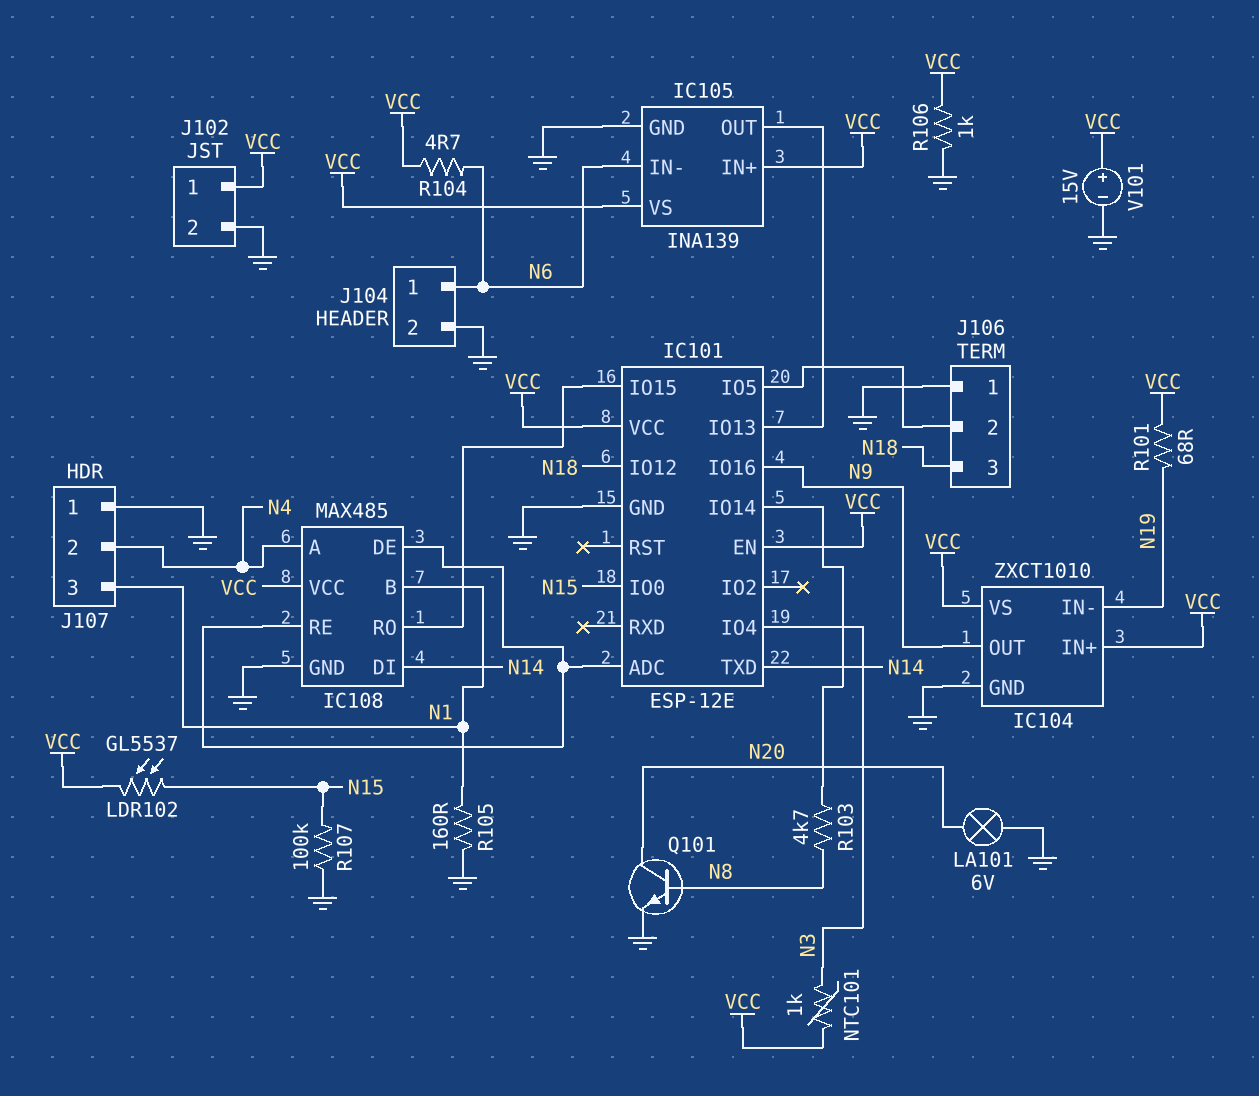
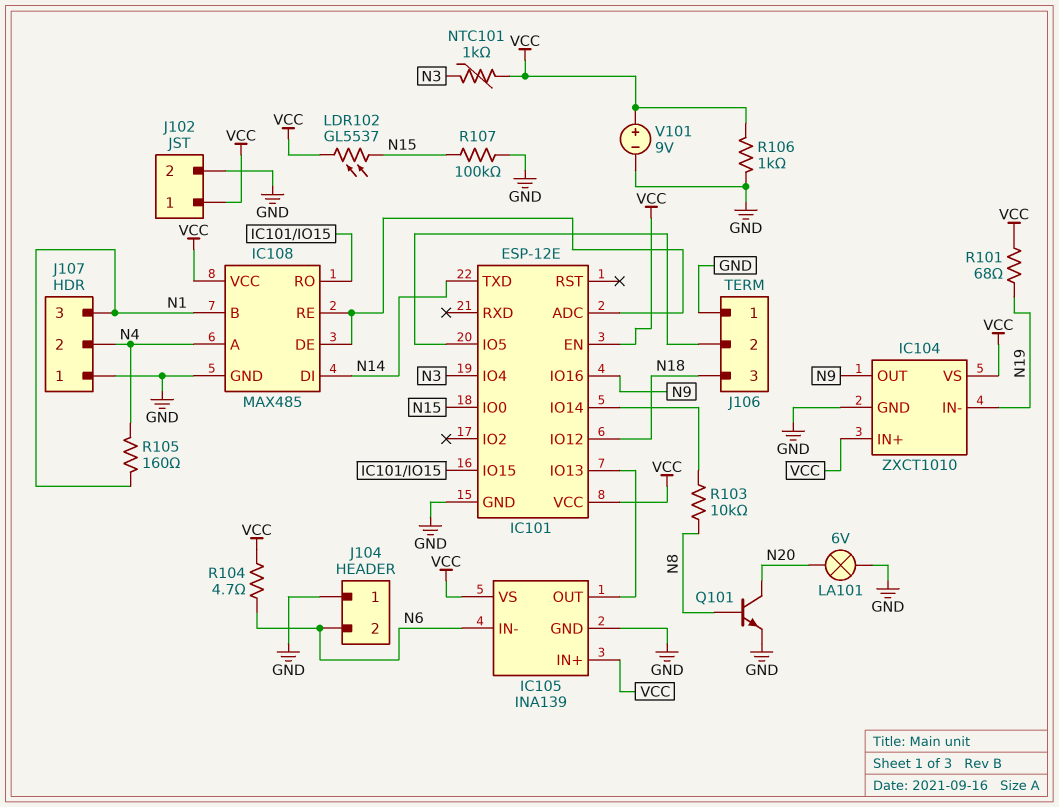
J104 pin 1: N6 -> GND
J104 pin 2: GND -> N6
R103: 4.7k (IC101/IO14, N8) -> 10k (IC101/IO14, N8)
R105: 160 (GND, N1) -> 160 (N1, N4)
V101: 15V (plus VCC, minus GND) -> 9V (plus VCC, minus GND)

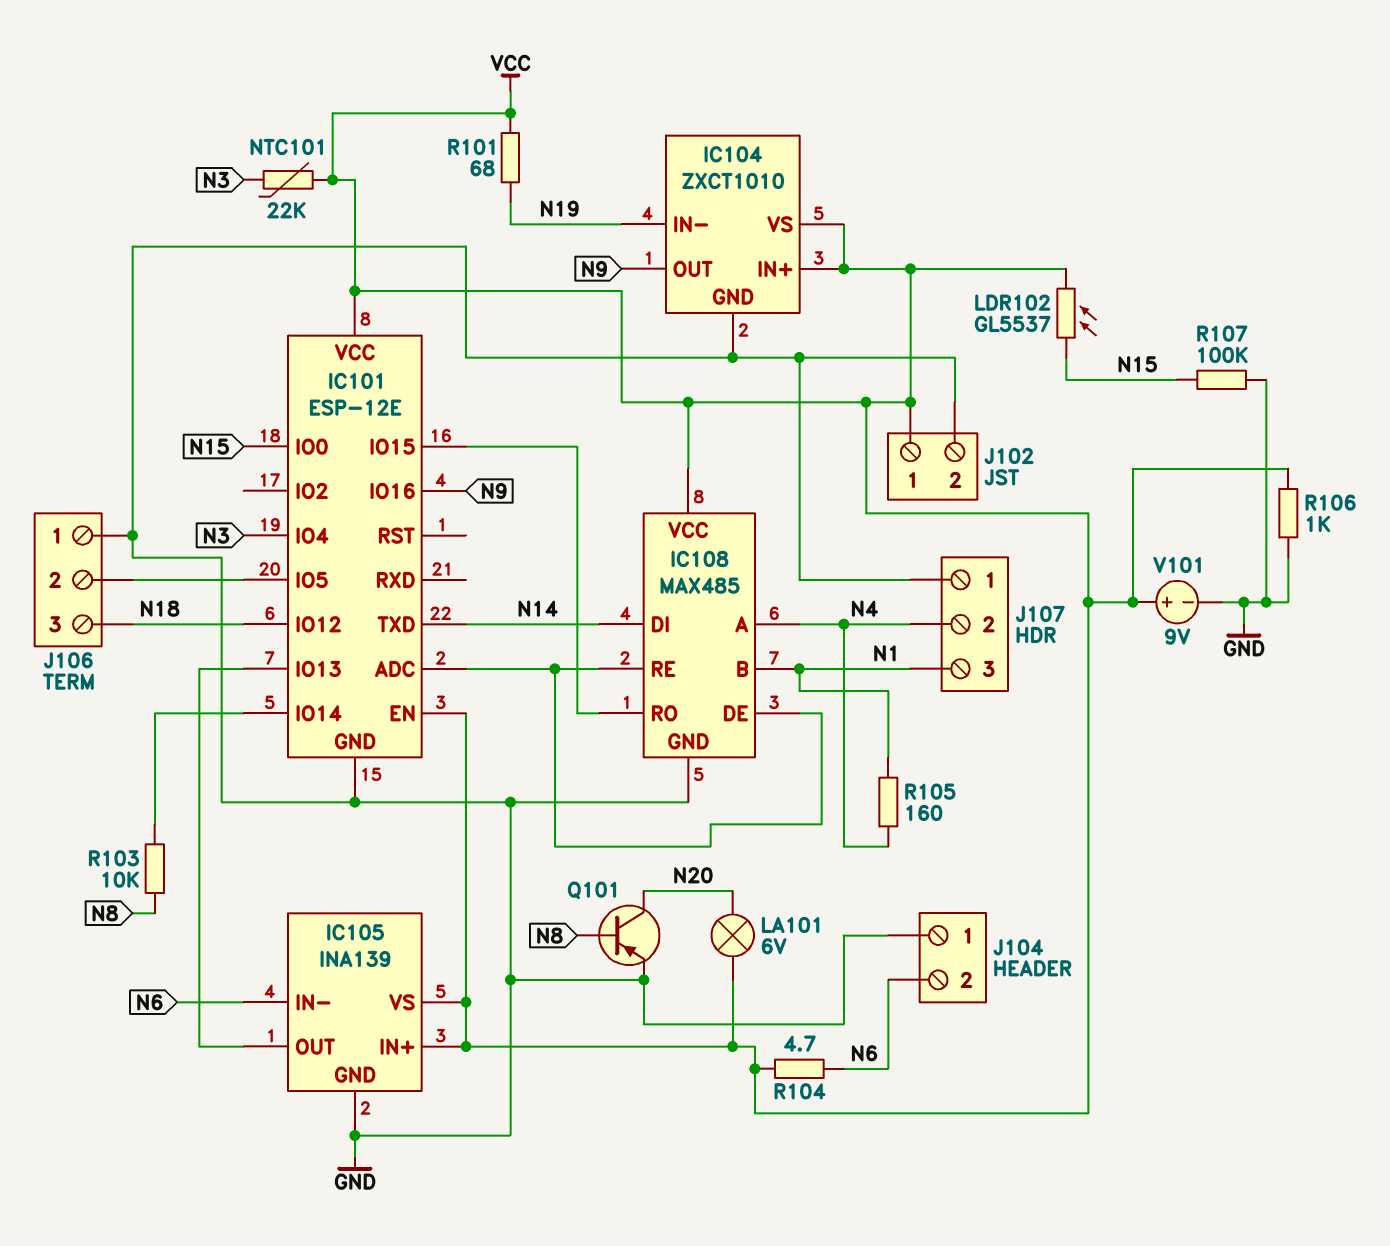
LA101: lamp 6V (GND, N20) -> lamp 6V (N20, VCC)
NTC101: 1k (N3, VCC) -> 22k (N3, VCC)
Q101: NPN (B N8, C N20, E GND) -> PNP (B N8, C N20, E GND)

